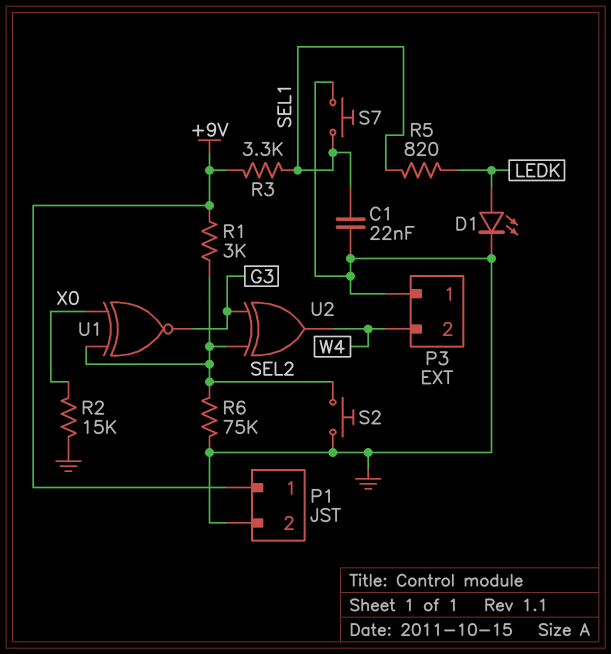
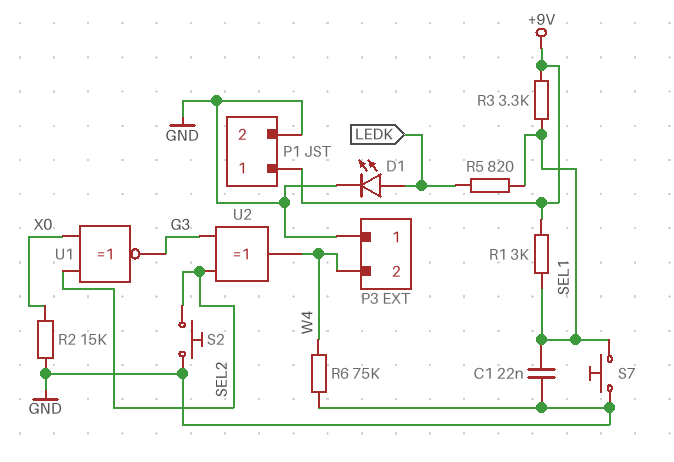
R1: 3k (+9V, SEL2) -> 3k (+9V, SEL1)
R6: 75k (GND, SEL2) -> 75k (GND, W4)

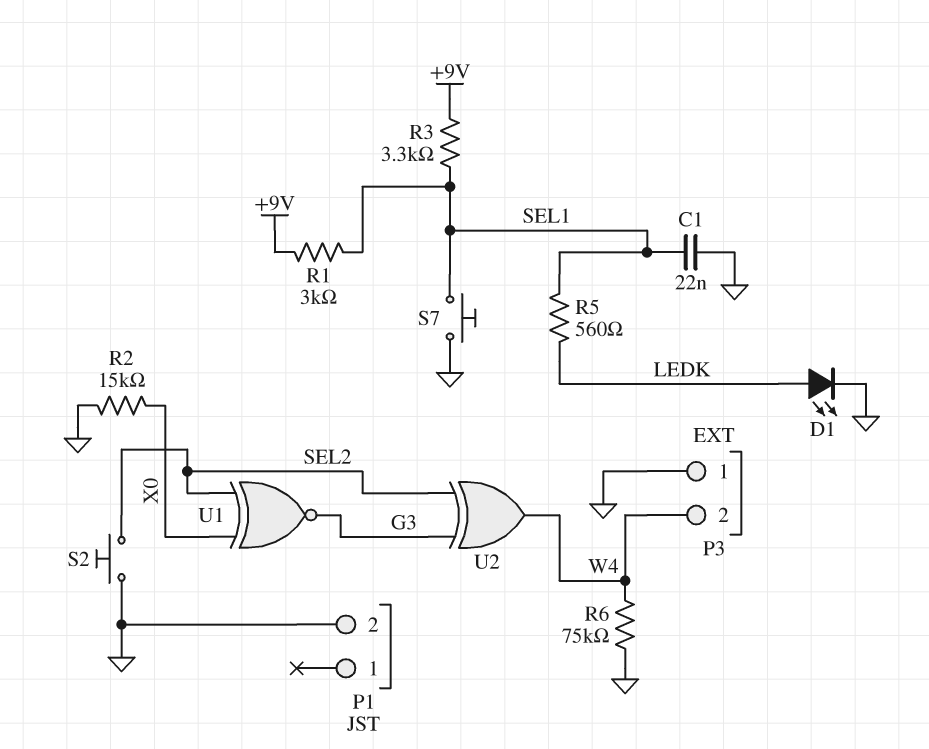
P1 pin 1: +9V -> none
R5: 820 (LEDK, SEL1) -> 560 (LEDK, SEL1)

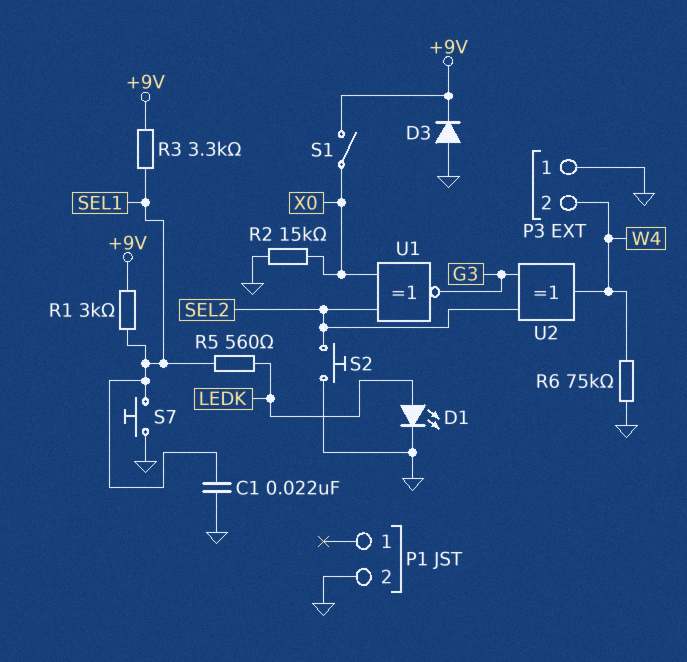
D3: none -> diode (A GND, K +9V)
S1: none -> switch (+9V, X0)

